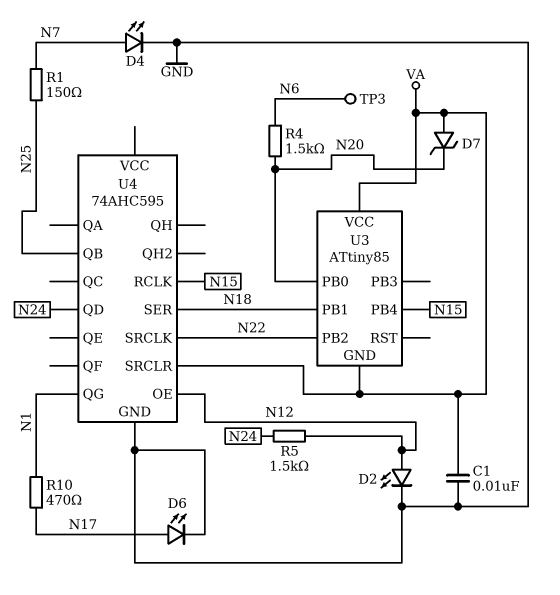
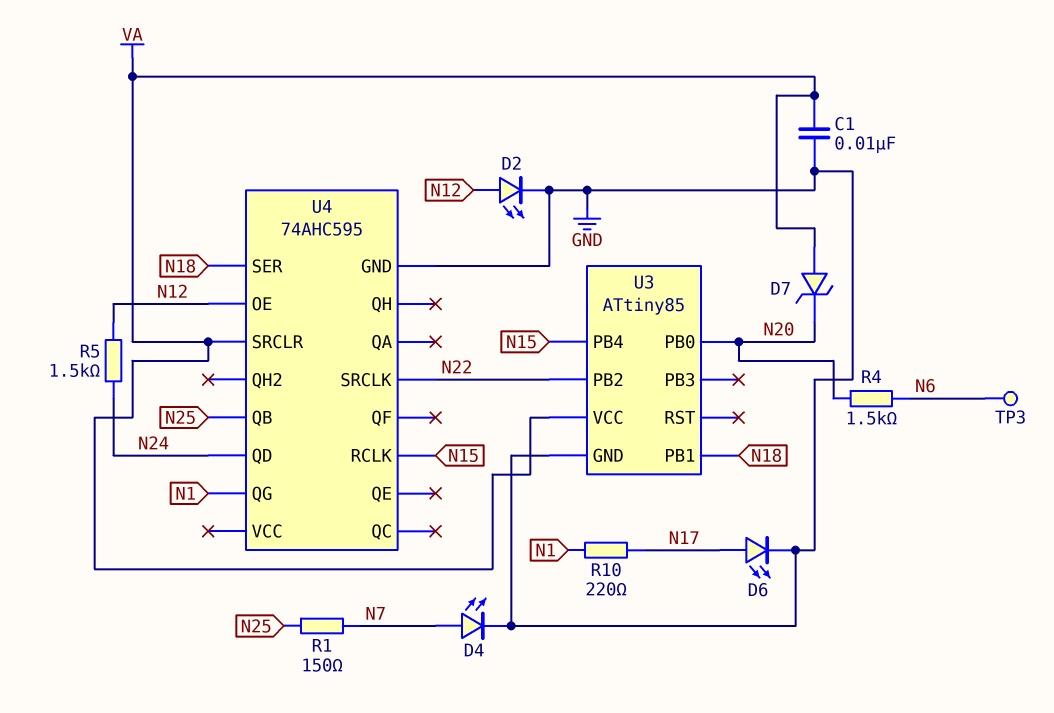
R10: 470 (N1, N17) -> 220 (N1, N17)
U3 pin GND: VA -> GND

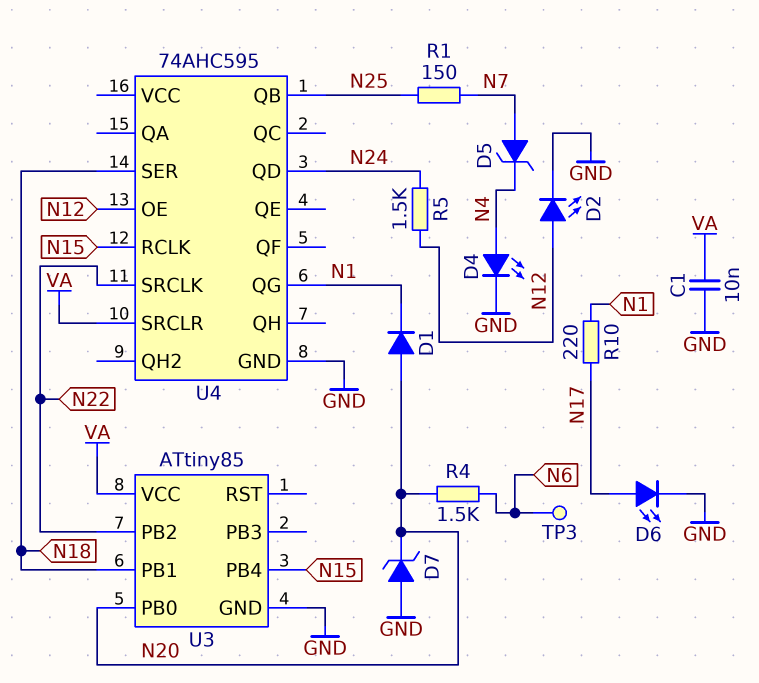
D1: none -> diode (A N20, K N1)
D4: LED (A N7, K GND) -> LED (A N4, K GND)
D5: none -> zener (A N7, K N4)
D7: zener (A VA, K N20) -> zener (A GND, K N20)

